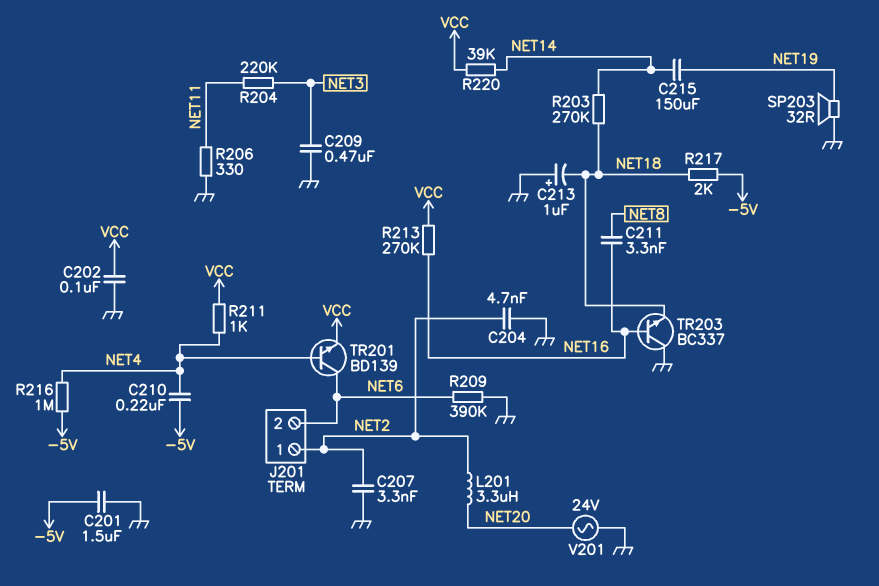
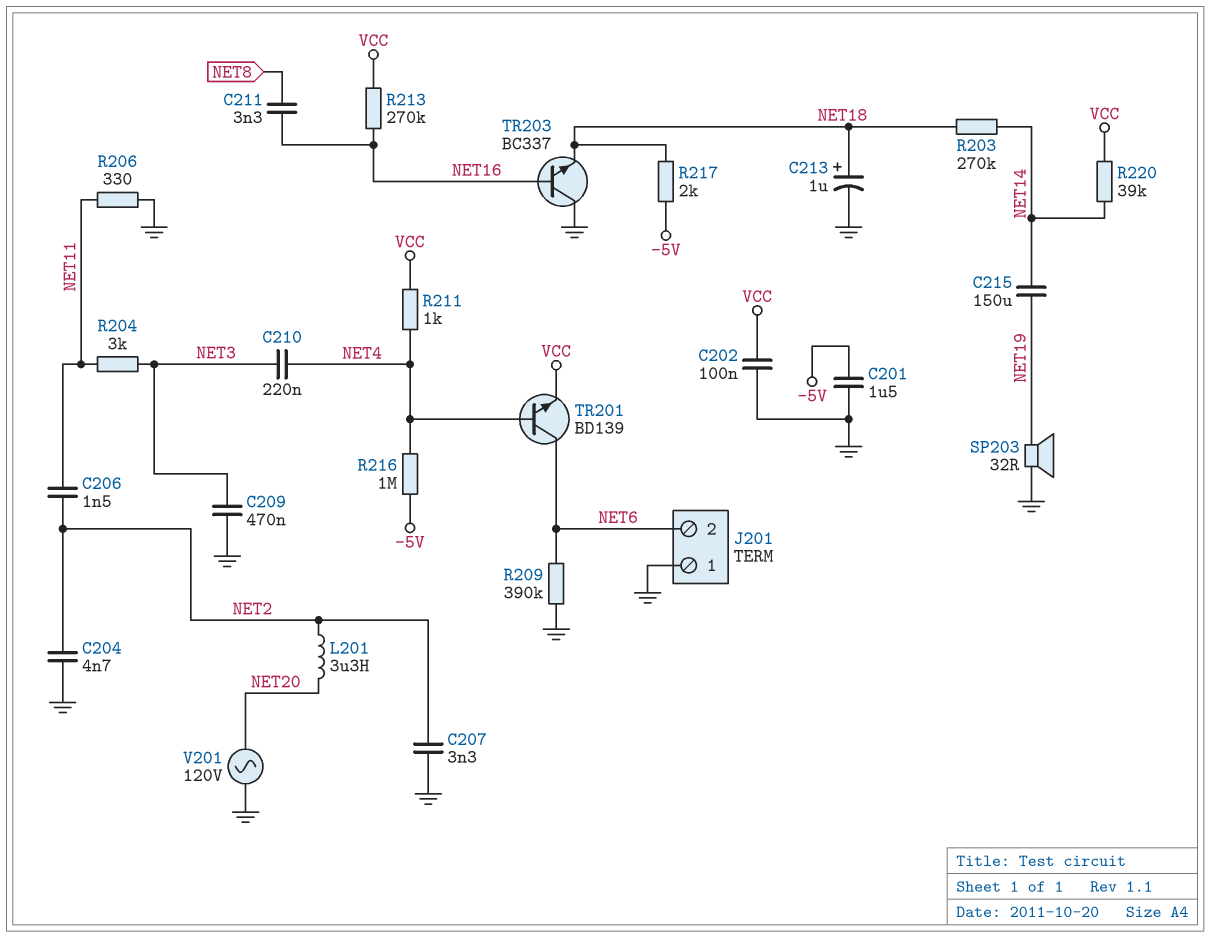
C206: none -> 1.5nF (NET2, NET11)
C210: 220nF (-5V, NET4) -> 220nF (NET3, NET4)
C213: 1uF (plus GND, minus NET18) -> 1uF (plus NET18, minus GND)
J201 pin 1: NET2 -> GND
R204: 220k (NET3, NET11) -> 3k (NET3, NET11)
V201: AC 24V (GND, NET20) -> AC 120V (GND, NET20)

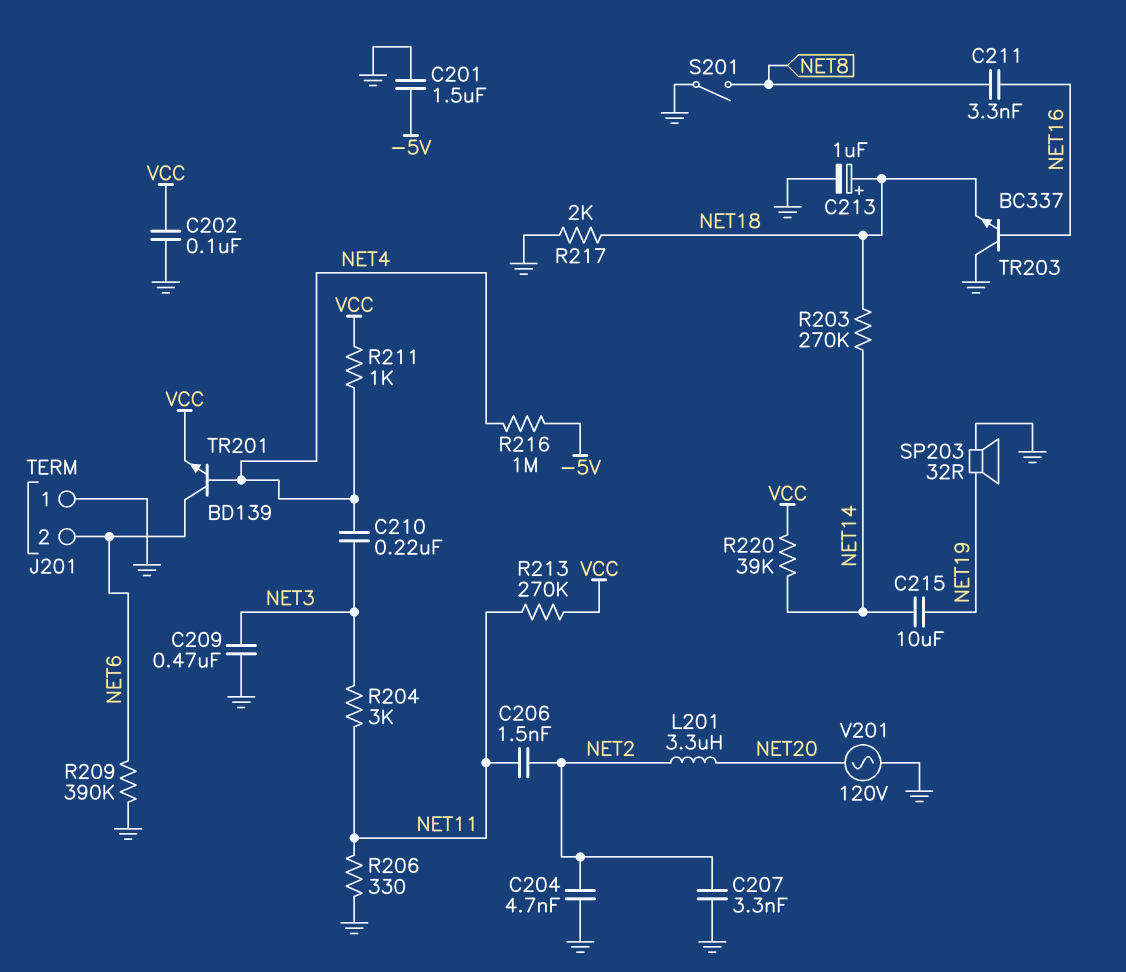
C215: 150uF (NET14, NET19) -> 10uF (NET14, NET19)
R213: 270k (NET16, VCC) -> 270k (NET11, VCC)
R217: 2k (-5V, NET18) -> 2k (GND, NET18)
S201: none -> switch (GND, NET8)

